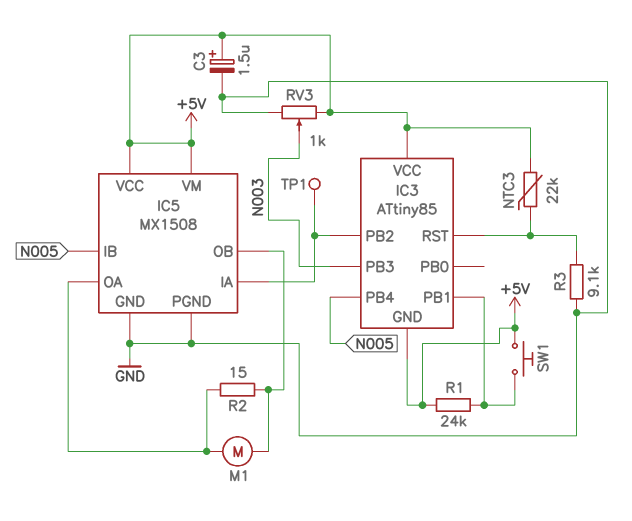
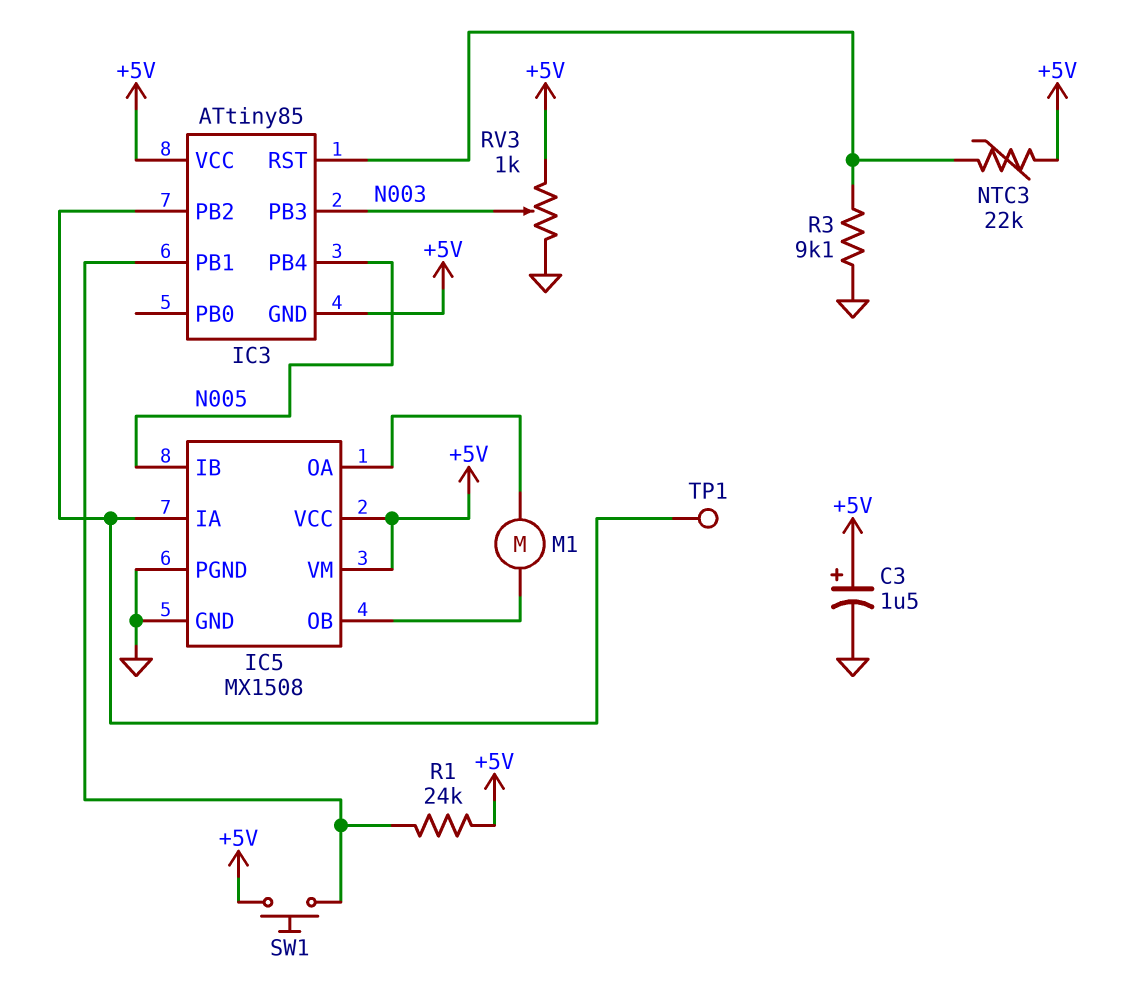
R2: 15 (IC5/OA, IC5/OB) -> none

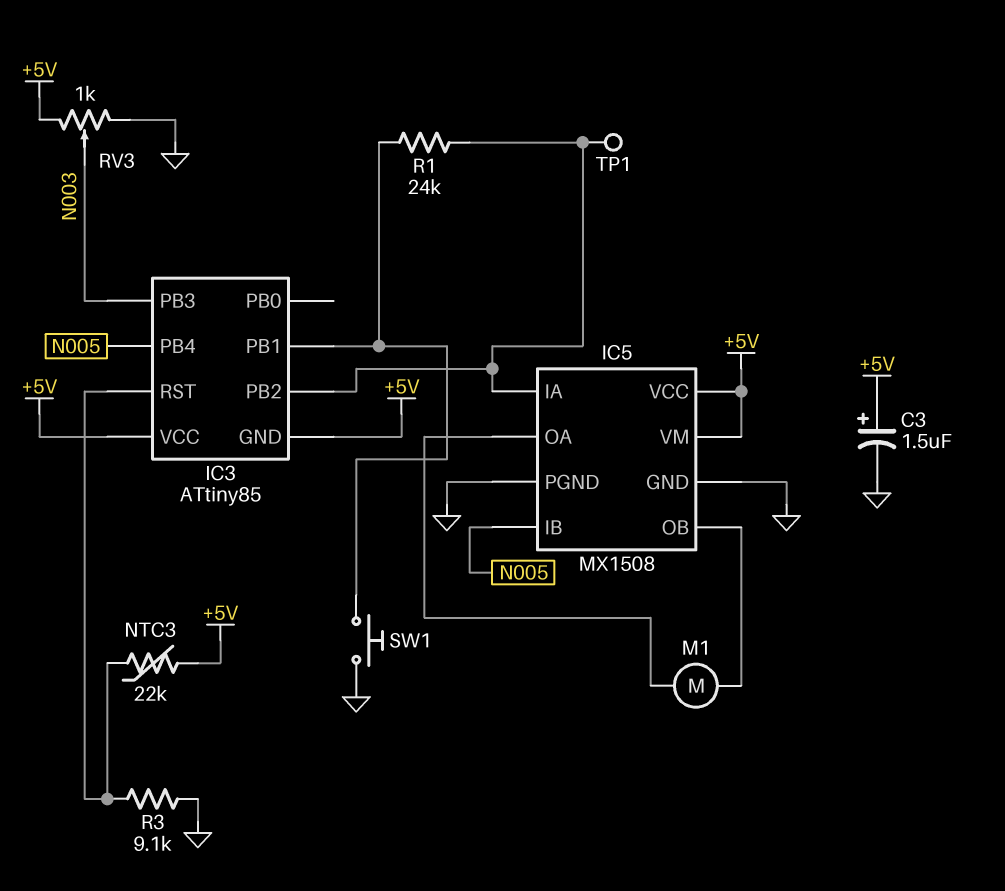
R1: 24k (+5V, IC3/PB1) -> 24k (IC3/PB1, IC3/PB2)
SW1: button (+5V, IC3/PB1) -> button (GND, IC3/PB1)

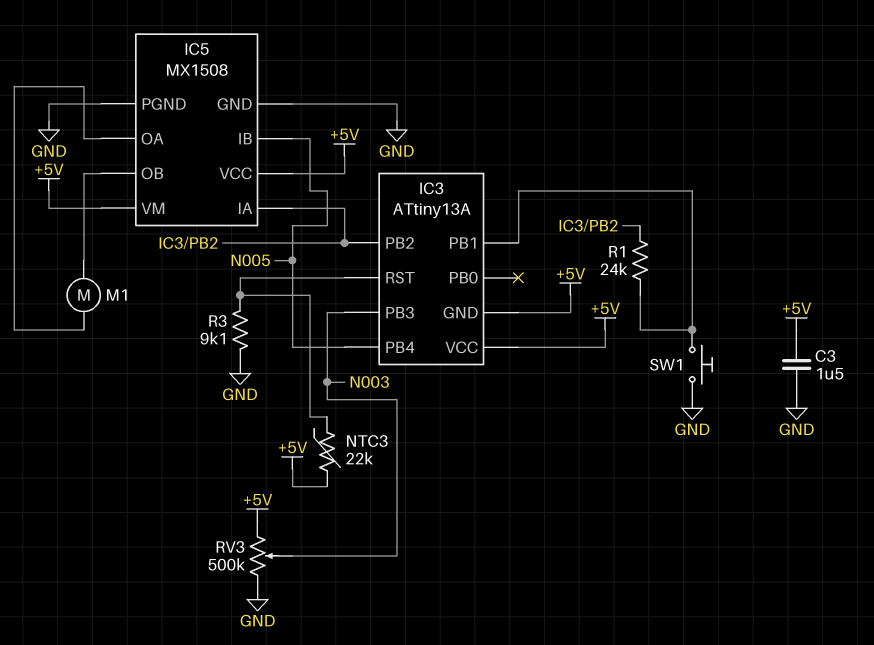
C3: 1.5uF (plus +5V, minus GND) -> 1.5uF (+5V, GND)
IC3: ATtiny85 -> ATtiny13A
RV3: 1k (+5V, GND, wiper N003) -> 500k (+5V, GND, wiper N003)
TP1: test point (IC3/PB2) -> none

